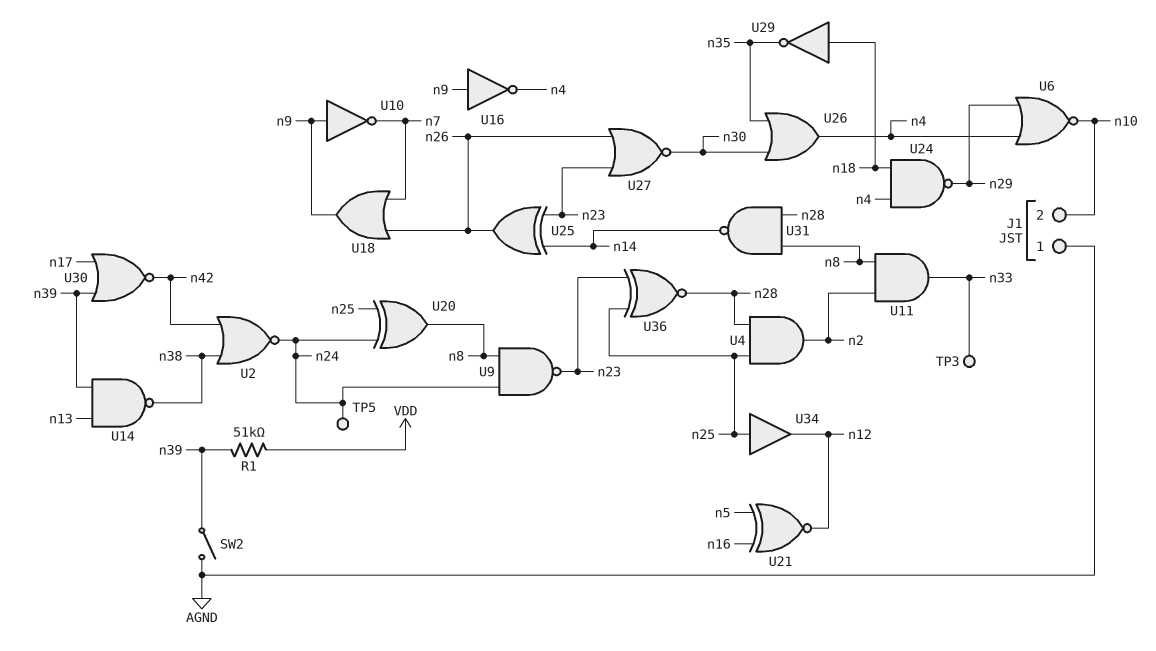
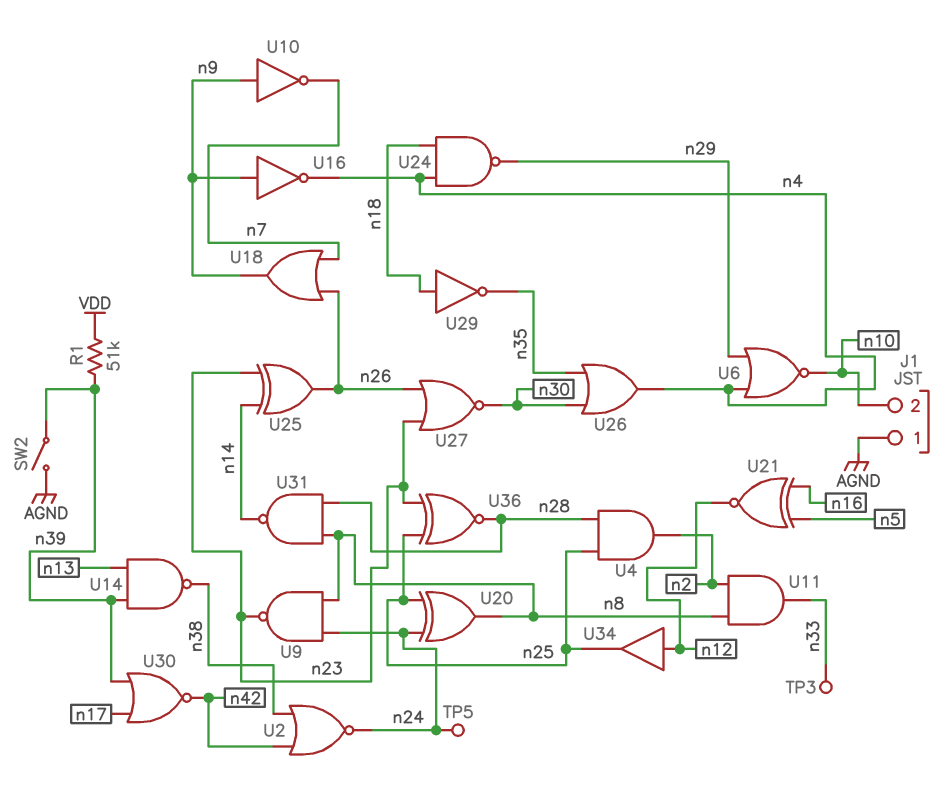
U34: buffer (in n25, out n12) -> buffer (in n12, out n25)

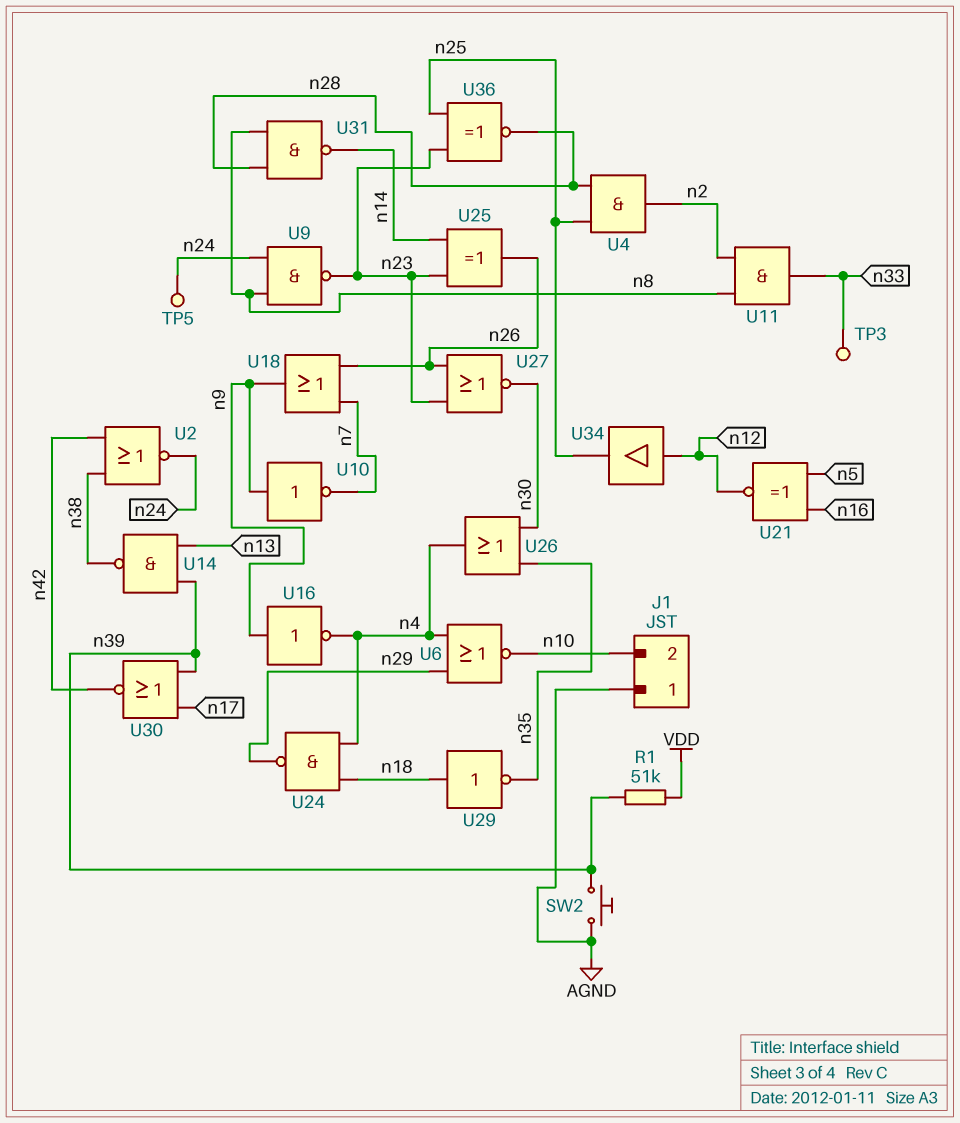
SW2: switch (AGND, n39) -> button (AGND, n39)
U20: XOR (in n24, in n25, out n8) -> none

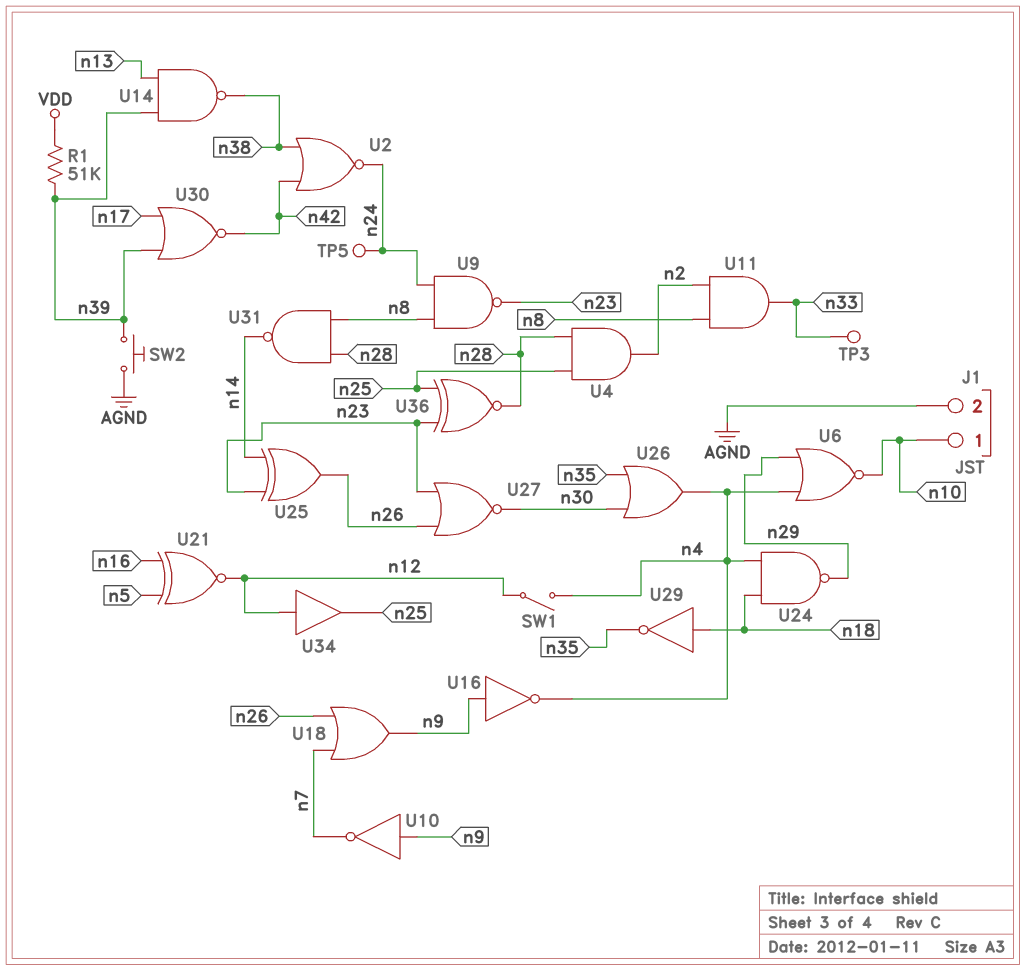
J1 pin 1: AGND -> n10
J1 pin 2: n10 -> AGND
SW1: none -> switch (n4, n12)

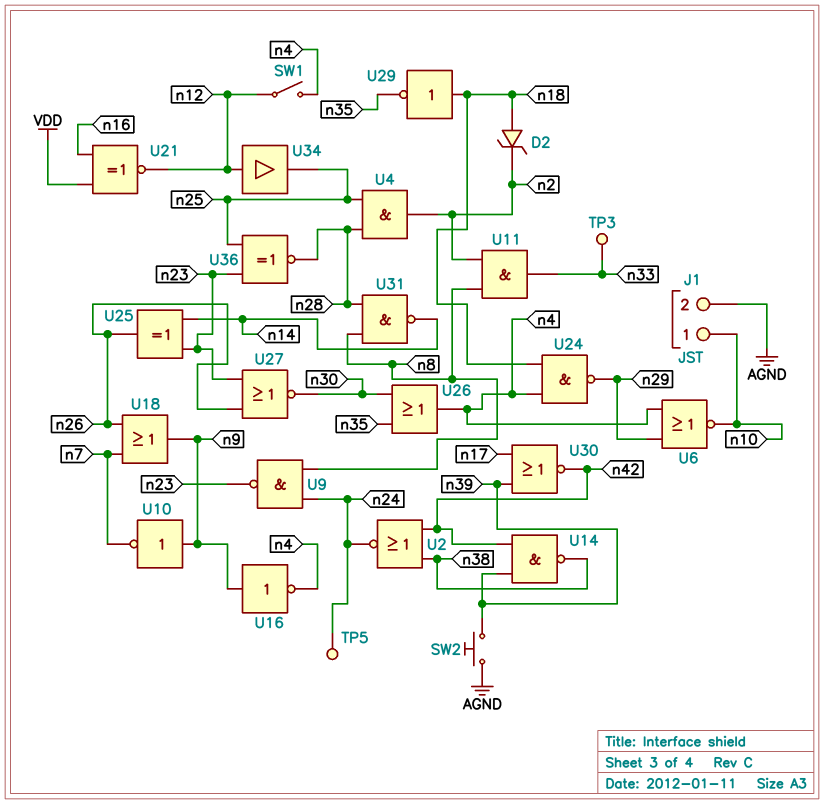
D2: none -> zener (A n18, K n2)
R1: 51k (VDD, n39) -> none
U14: NAND (in n13, in n39, out n38) -> NAND (in n39, in n42, out n38)
U21: XNOR (in n5, in n16, out n12) -> XNOR (in VDD, in n16, out n12)

